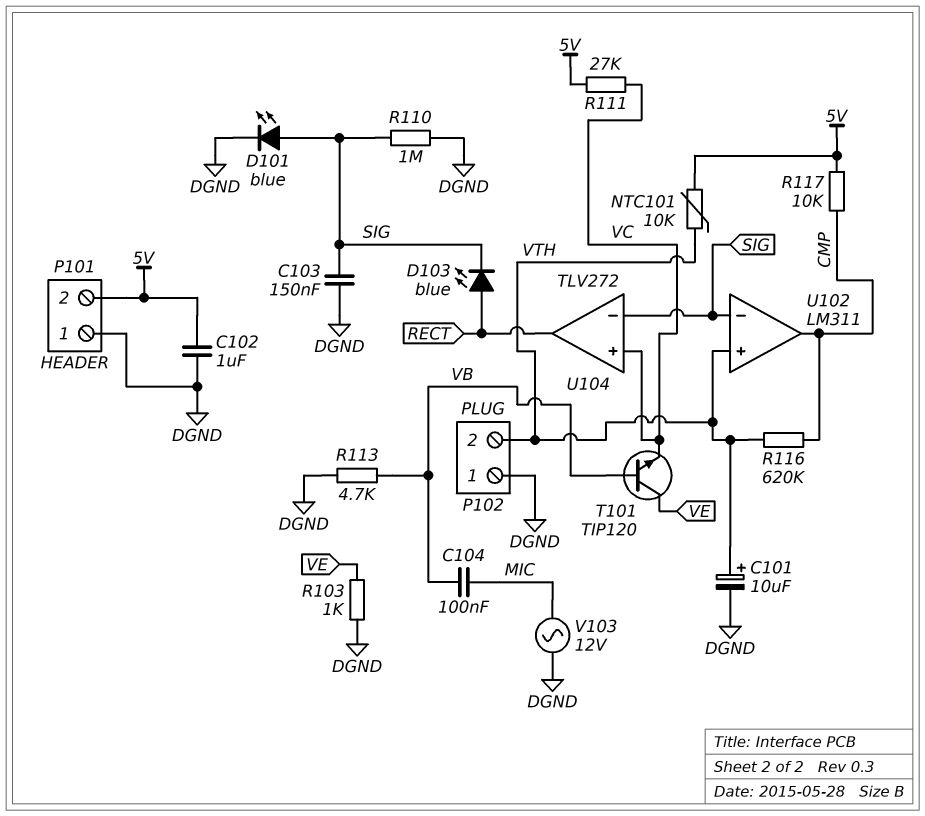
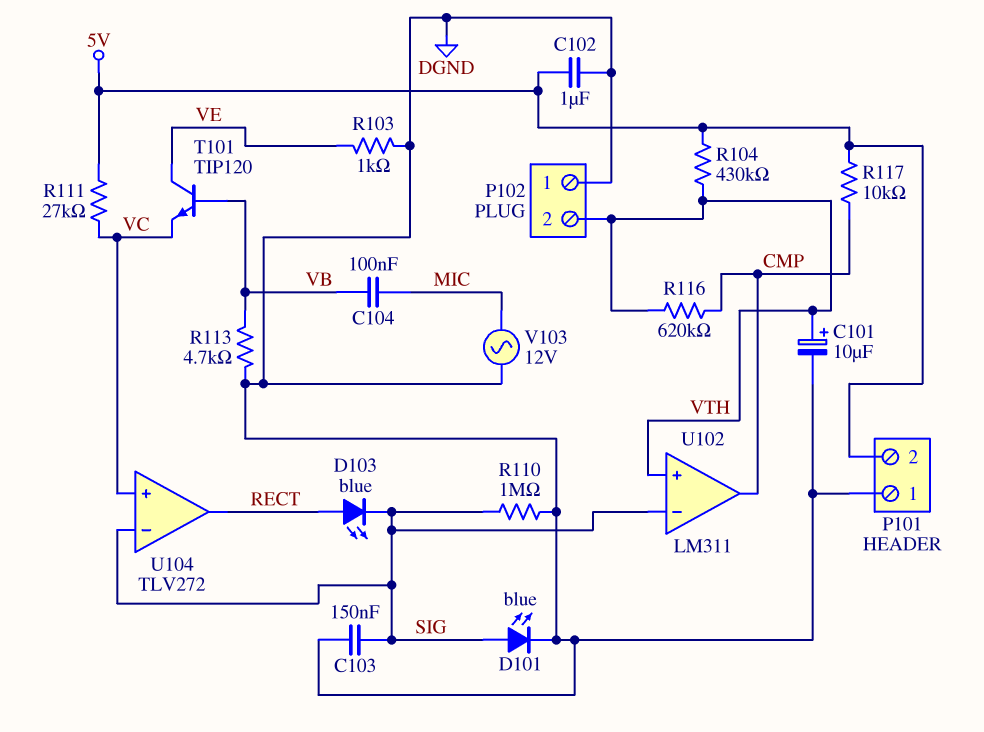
NTC101: 10k (5V, VTH) -> none
R104: none -> 430k (5V, VTH)

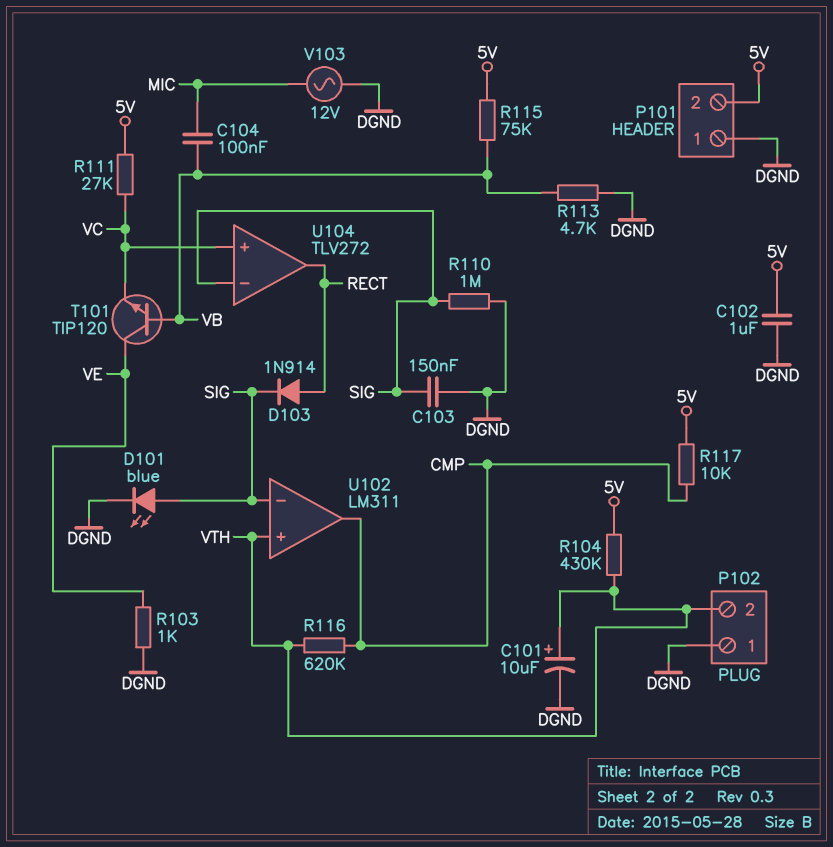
D103: LED blue (A RECT, K SIG) -> diode 1N914 (A RECT, K SIG)
R115: none -> 75k (5V, VB)

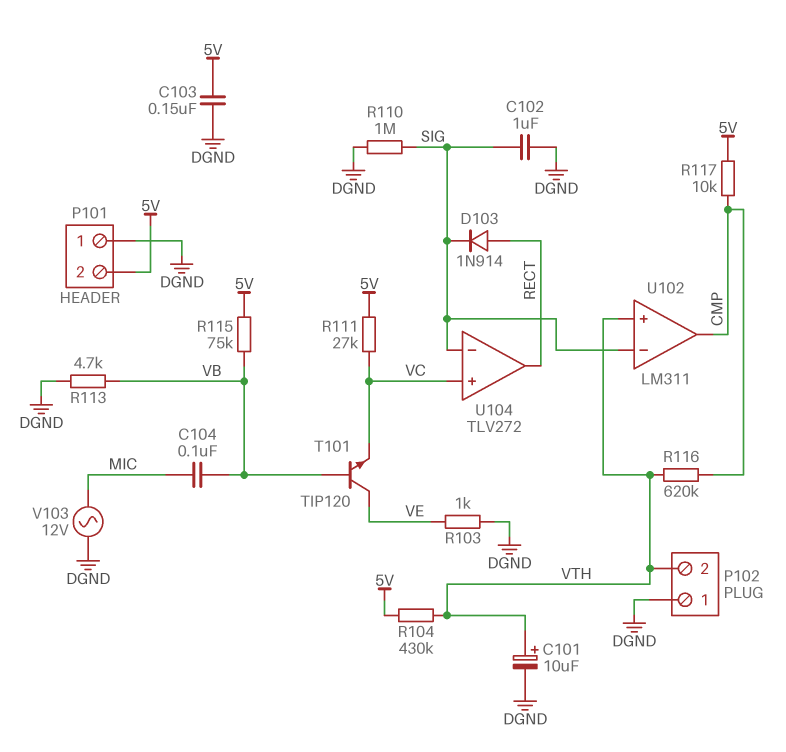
C102: 1uF (5V, DGND) -> 1uF (DGND, SIG)
C103: 150nF (DGND, SIG) -> 150nF (5V, DGND)
D101: LED blue (A SIG, K DGND) -> none

